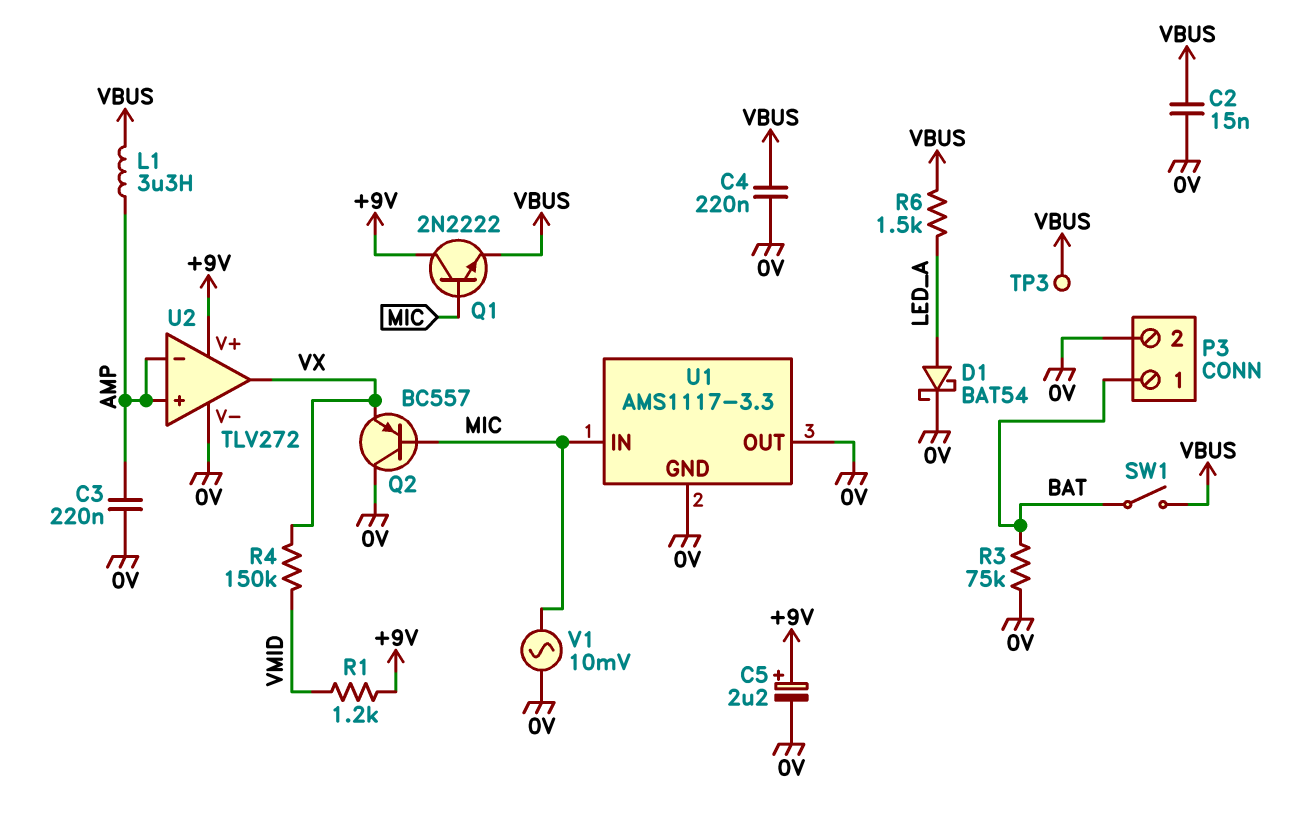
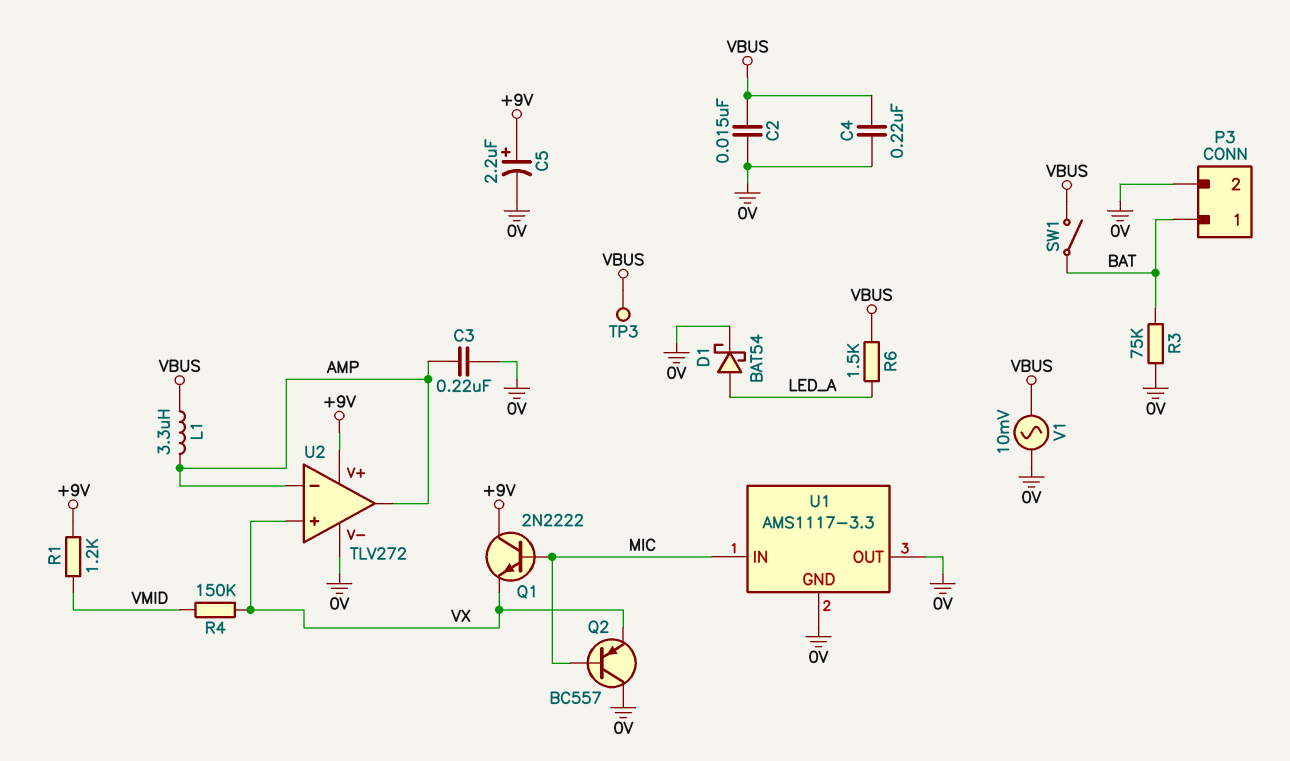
Q1: NPN 2N2222 (B MIC, C +9V, E VBUS) -> NPN 2N2222 (B MIC, C +9V, E VX)
U2 pin in+: AMP -> VX
U2 pin out: VX -> AMP
V1: AC 10mV (0V, MIC) -> AC 10mV (0V, VBUS)

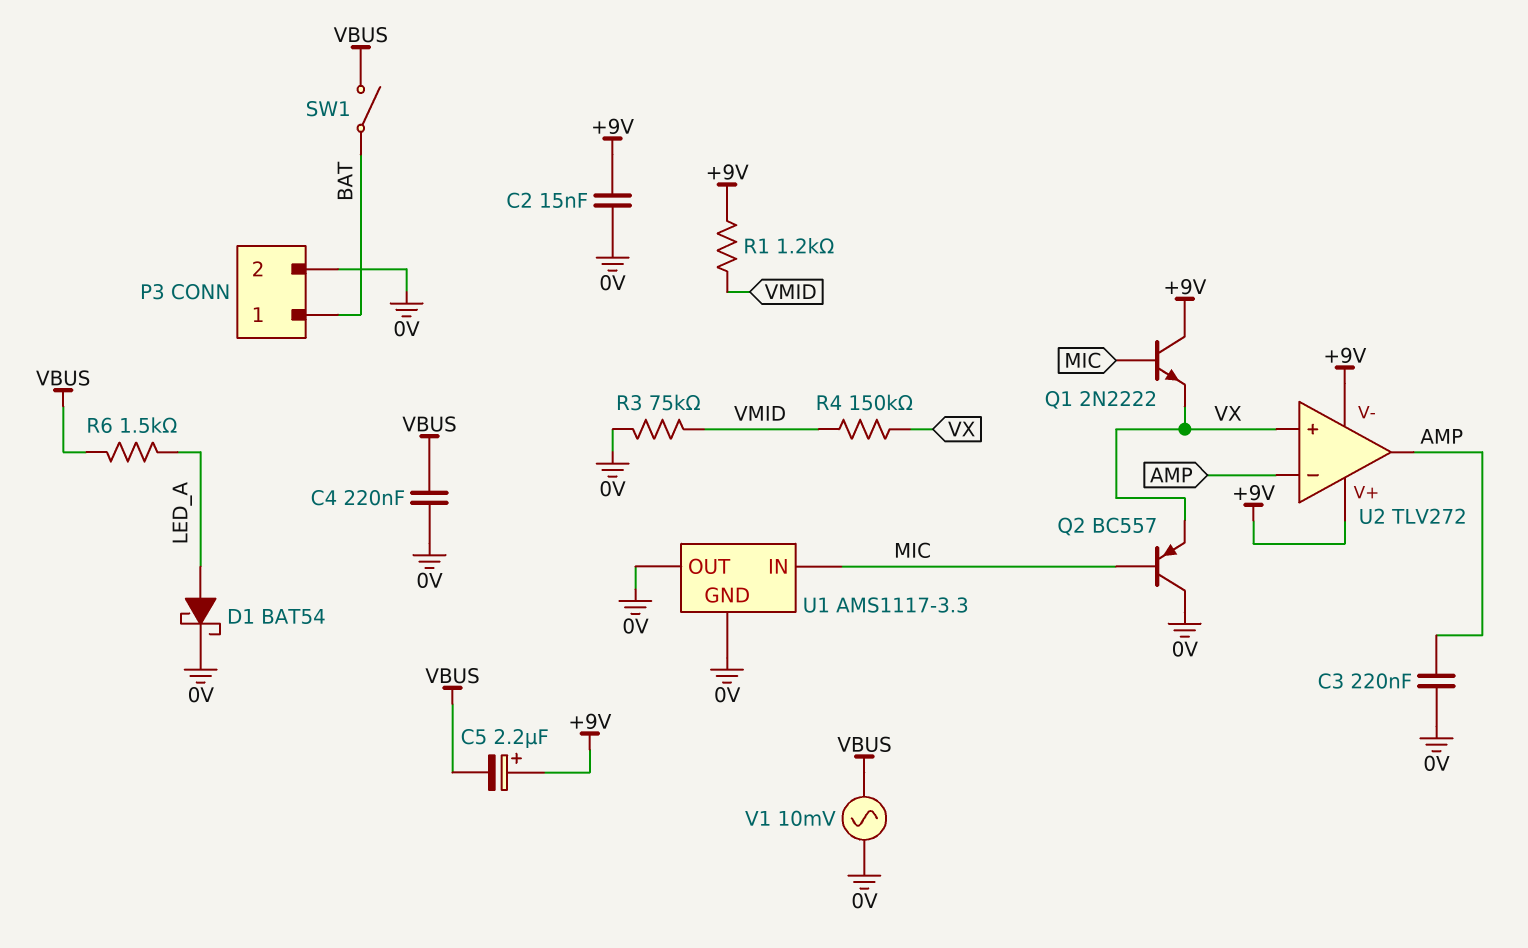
C2: 15nF (0V, VBUS) -> 15nF (+9V, 0V)
C5: 2.2uF (plus +9V, minus 0V) -> 2.2uF (plus +9V, minus VBUS)
L1: 3.3uH (AMP, VBUS) -> none
R3: 75k (0V, BAT) -> 75k (0V, VMID)
TP3: test point (VBUS) -> none
U2 pin V-: 0V -> +9V

